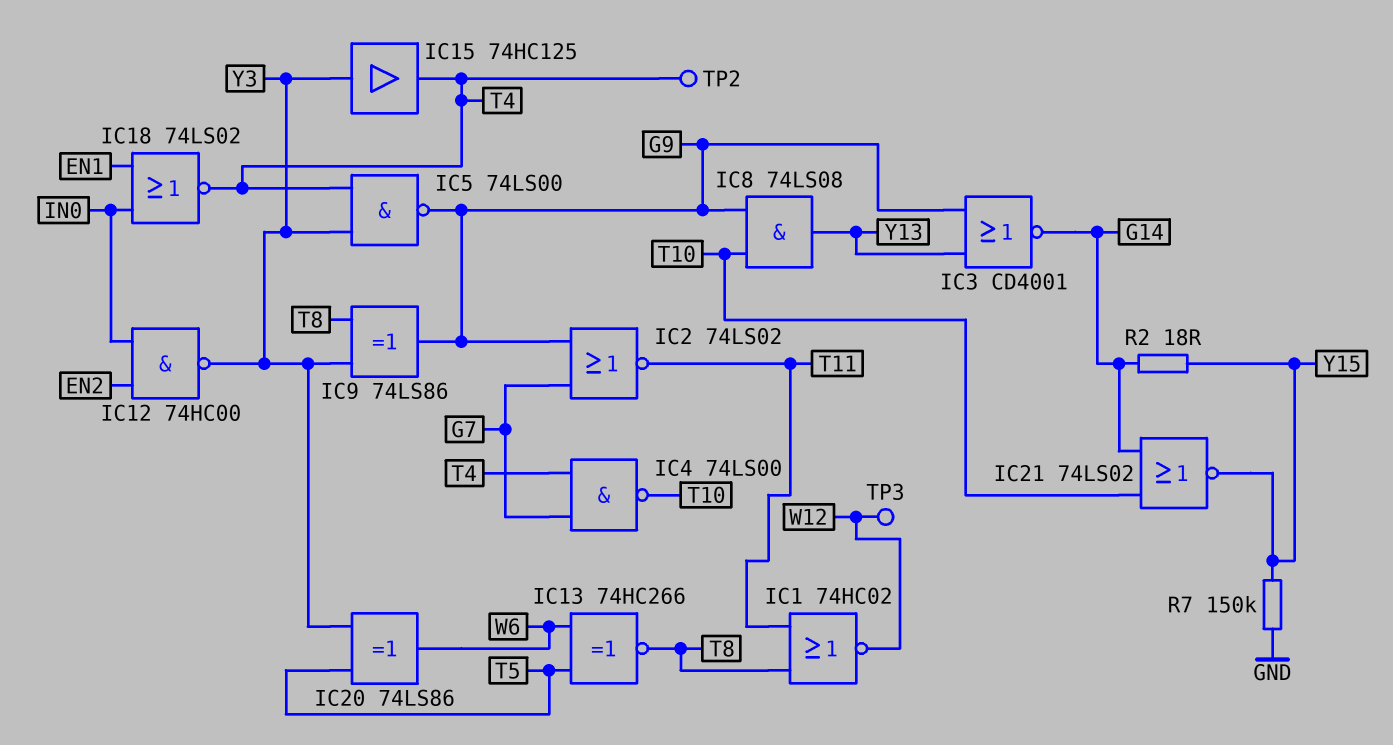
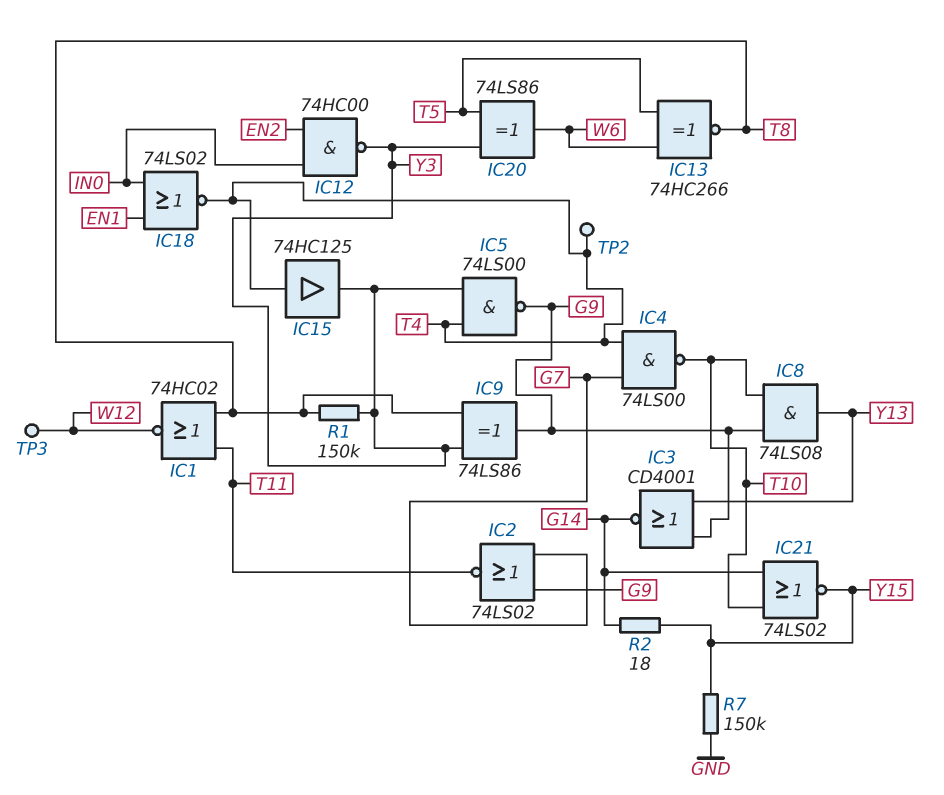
IC15: buffer 74HC125 (in Y3, out T4) -> buffer 74HC125 (in T4, out Y3)
R1: none -> 150k (T8, Y3)

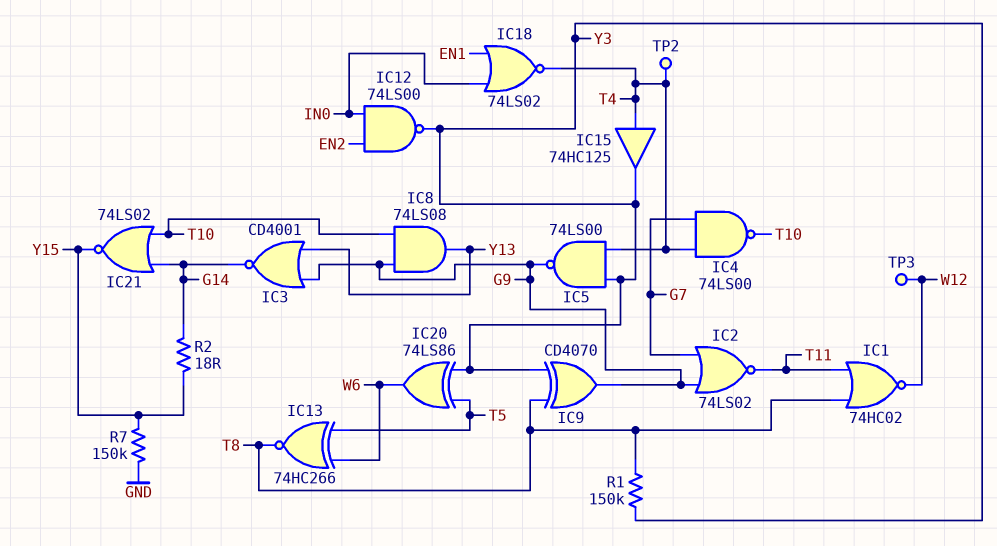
IC9: XOR 74LS86 (in T8, in Y3, out G9) -> XOR CD4070 (in T8, in Y3, out G9)
IC12: NAND 74HC00 (in EN2, in IN0, out Y3) -> NAND 74LS00 (in EN2, in IN0, out Y3)

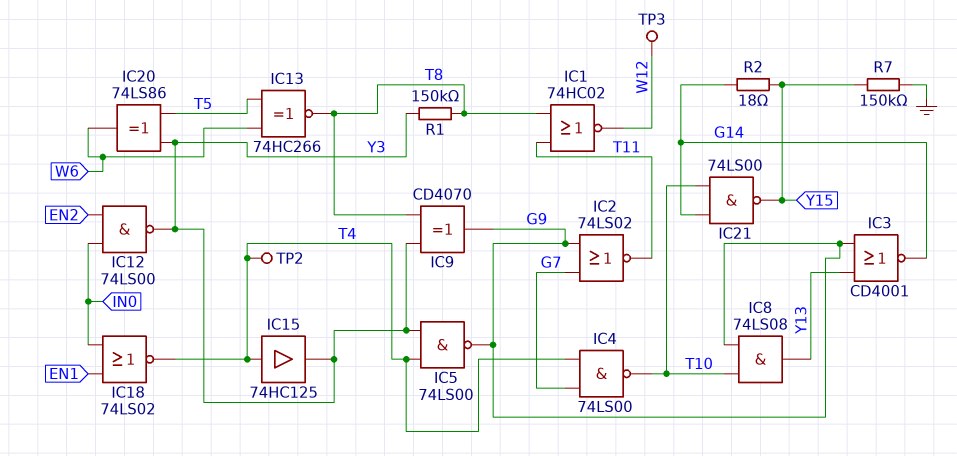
IC21: NOR 74LS02 (in G14, in T10, out Y15) -> NAND 74LS00 (in G14, in T10, out Y15)

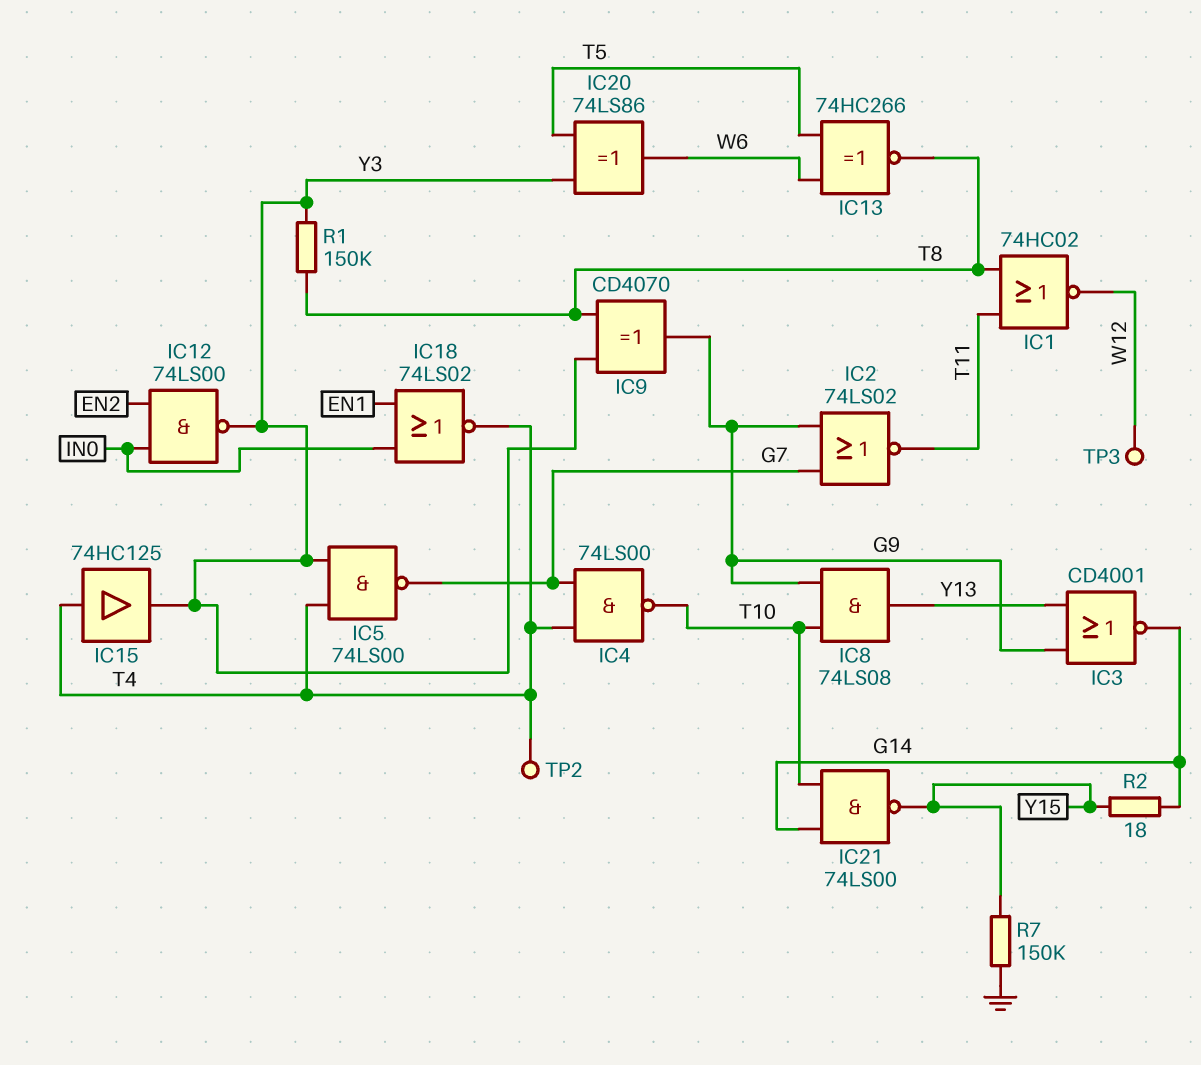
IC5: NAND 74LS00 (in T4, in Y3, out G9) -> NAND 74LS00 (in T4, in Y3, out G7)

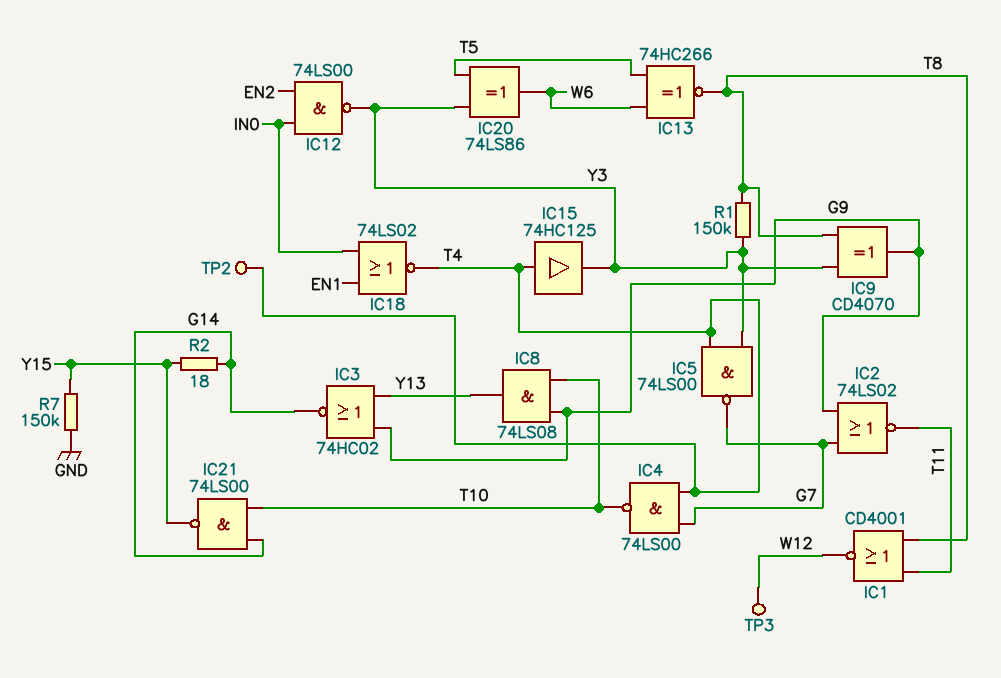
IC1: NOR 74HC02 (in T8, in T11, out W12) -> NOR CD4001 (in T8, in T11, out W12)
IC3: NOR CD4001 (in G9, in Y13, out G14) -> NOR 74HC02 (in G9, in Y13, out G14)

